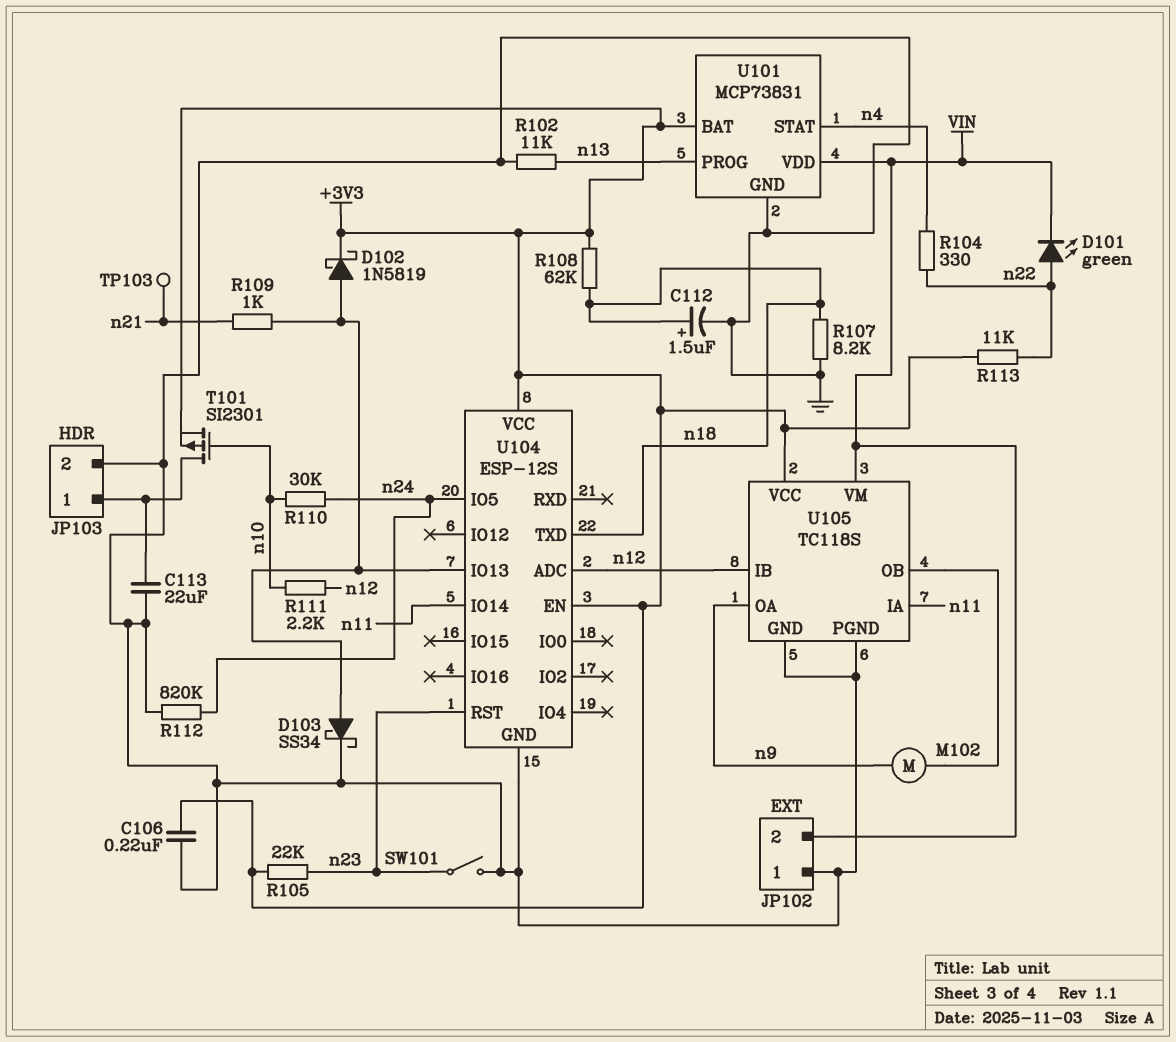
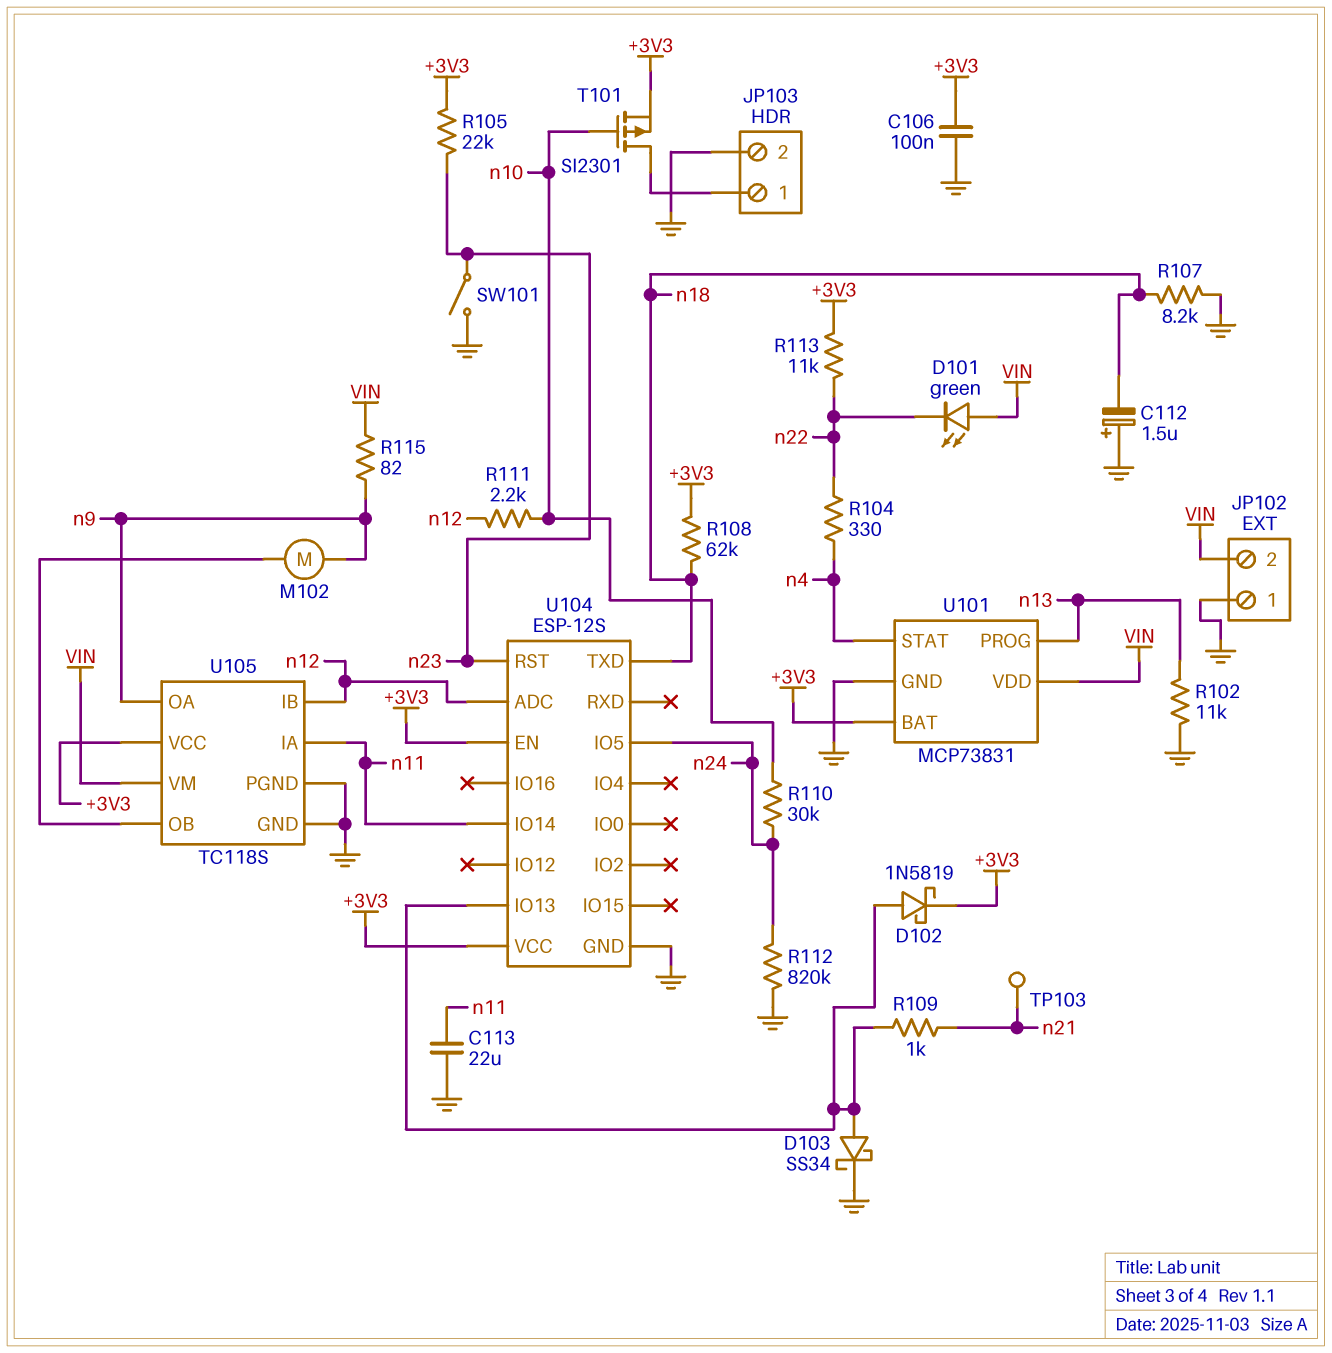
C106: 220nF (+3V3, GND) -> 100nF (+3V3, GND)
C112: 1.5uF (plus n18, minus GND) -> 1.5uF (plus GND, minus n18)
C113: 22uF (GND, JP103/1) -> 22uF (GND, n11)
D101: LED green (A n22, K VIN) -> LED green (A VIN, K n22)
R115: none -> 82 (VIN, n9)

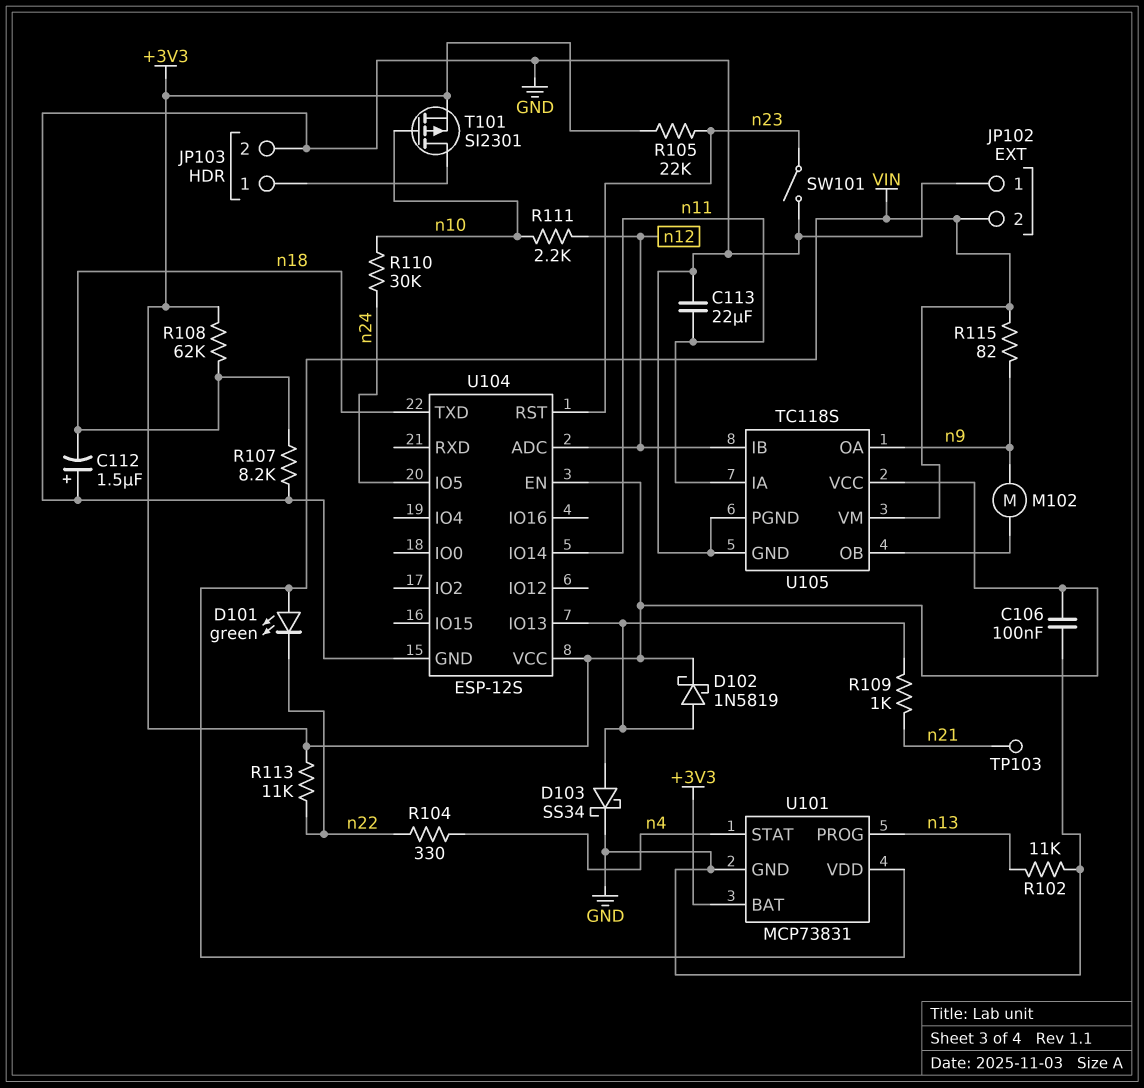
R112: 820k (GND, n24) -> none

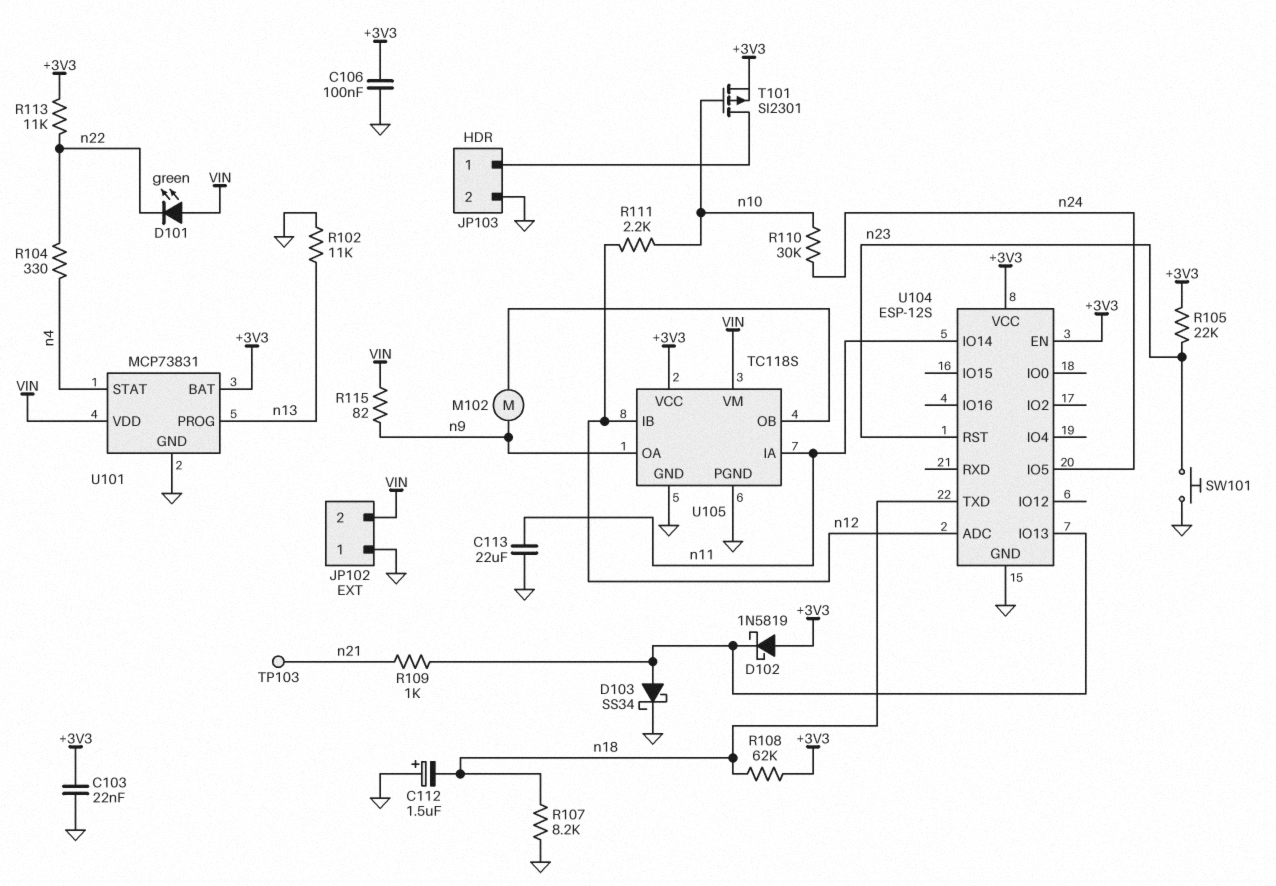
C103: none -> 22nF (+3V3, GND)
D102: schottky 1N5819 (A U104/IO13, K +3V3) -> schottky 1N5819 (A +3V3, K U104/IO13)
SW101: switch (GND, n23) -> button (GND, n23)

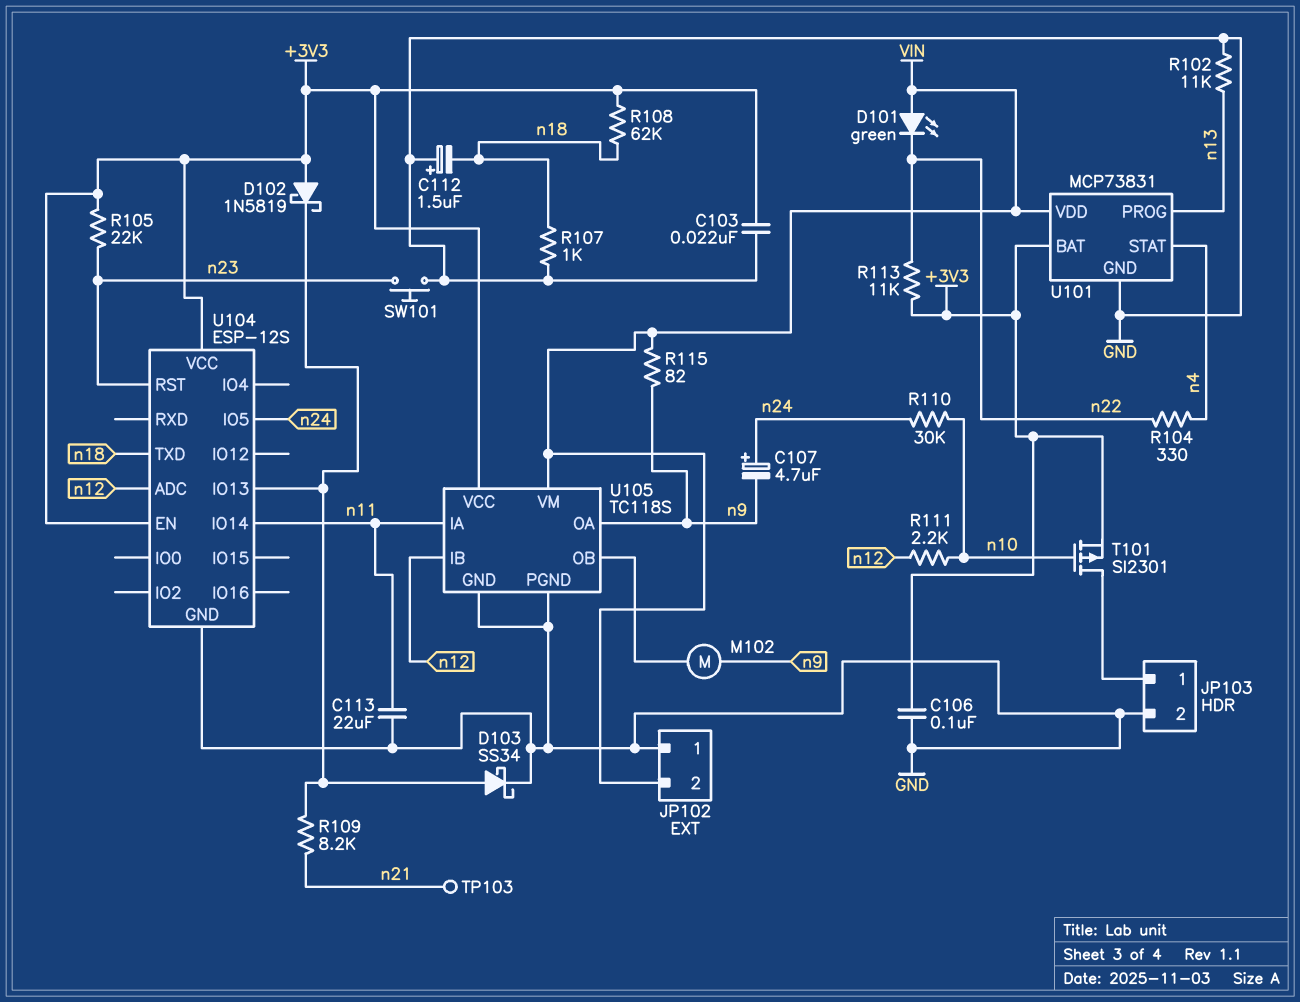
C107: none -> 4.7uF (plus n24, minus n9)
R107: 8.2k (GND, n18) -> 1k (GND, n18)
R109: 1k (U104/IO13, n21) -> 8.2k (U104/IO13, n21)

